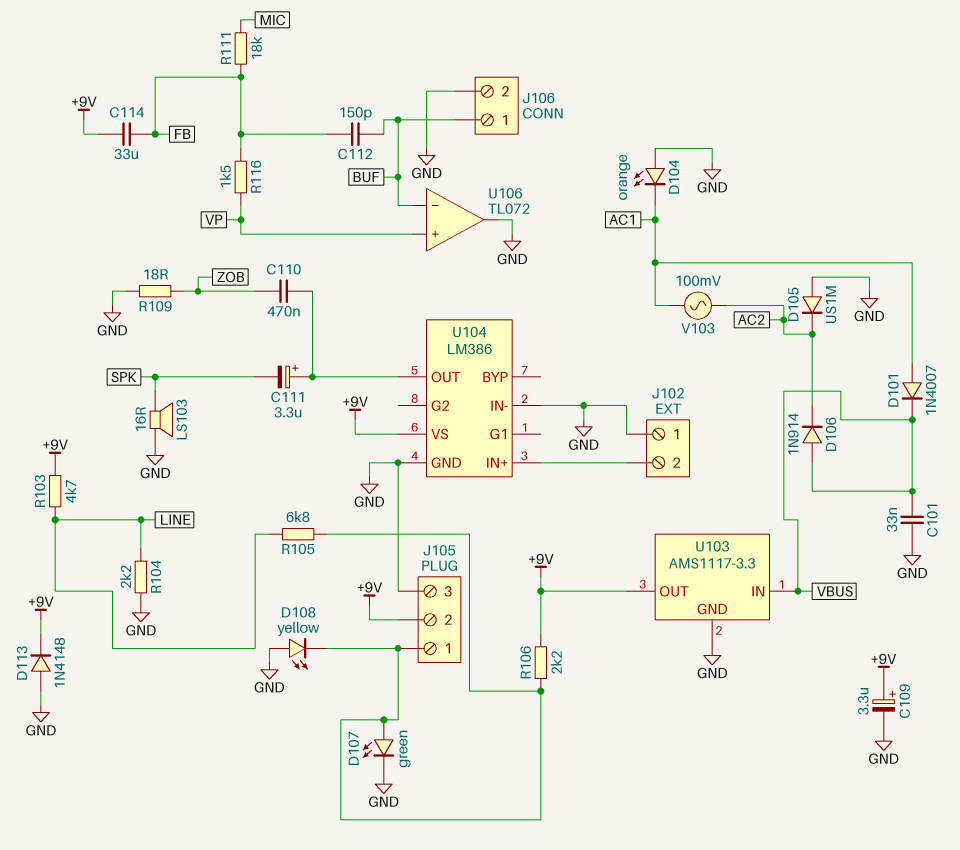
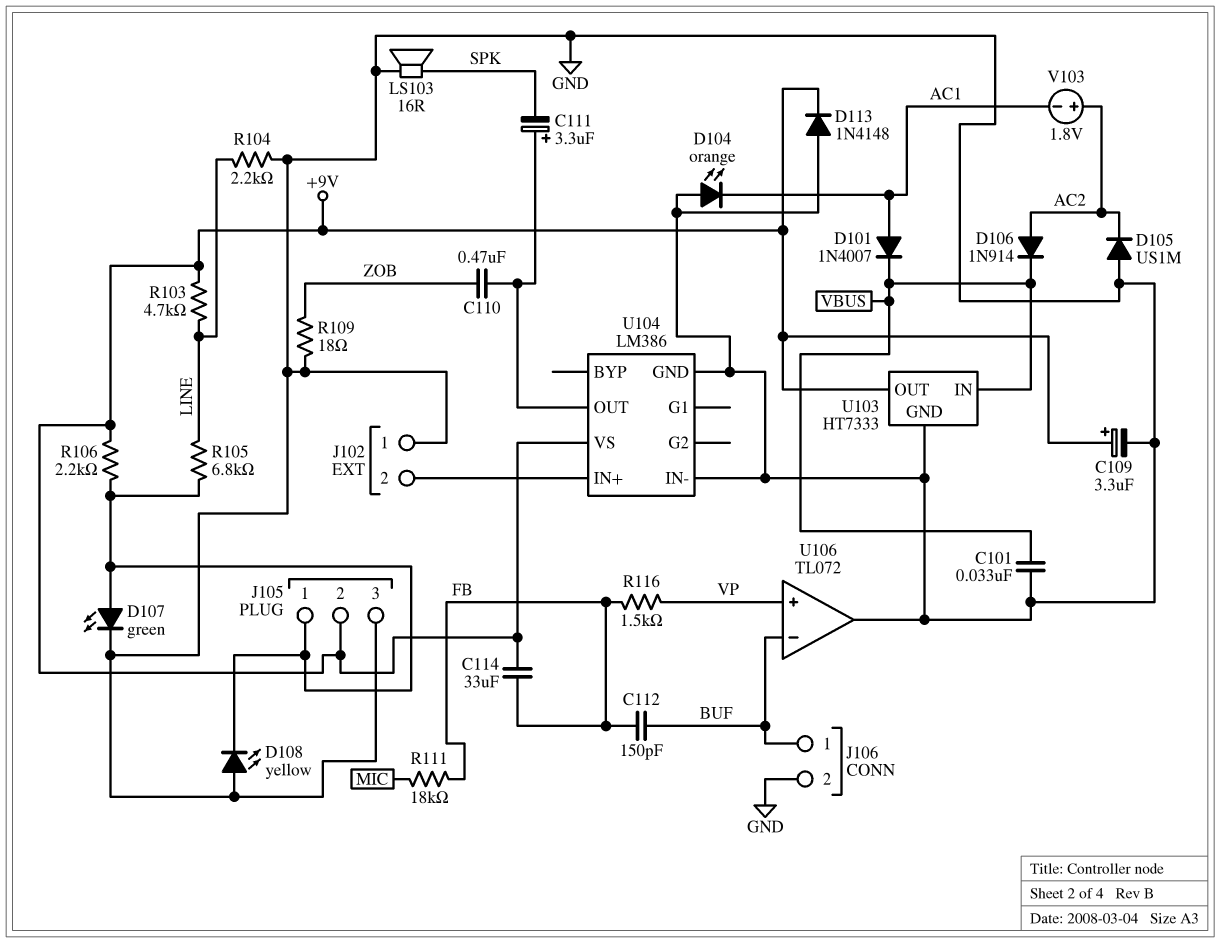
D106: diode 1N914 (A VBUS, K AC2) -> diode 1N914 (A AC2, K VBUS)
U103: AMS1117-3.3 -> HT7333
V103: AC 100mV (AC1, AC2) -> 1.8V (plus AC2, minus AC1)

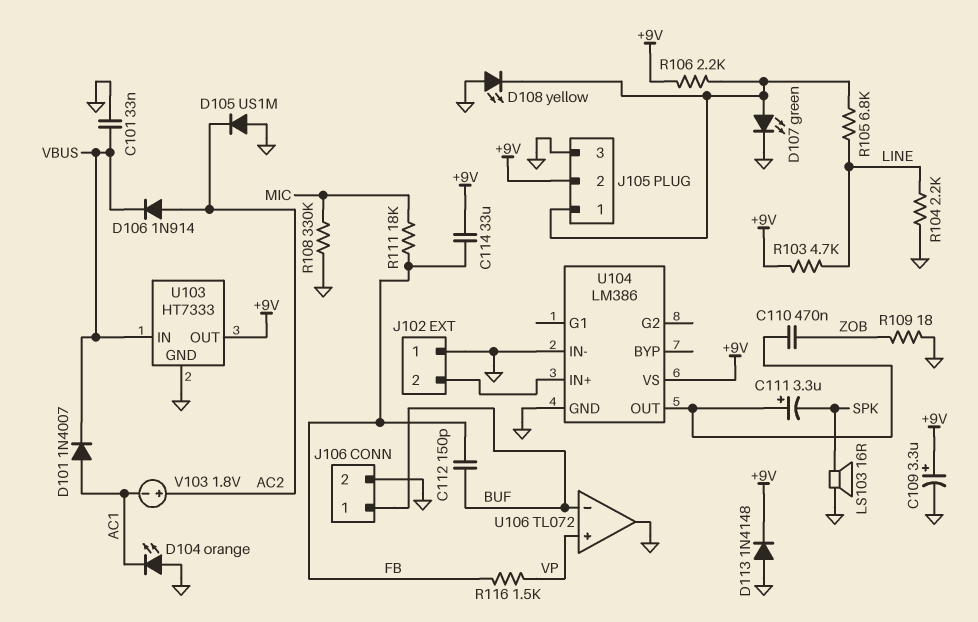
R108: none -> 330k (GND, MIC)

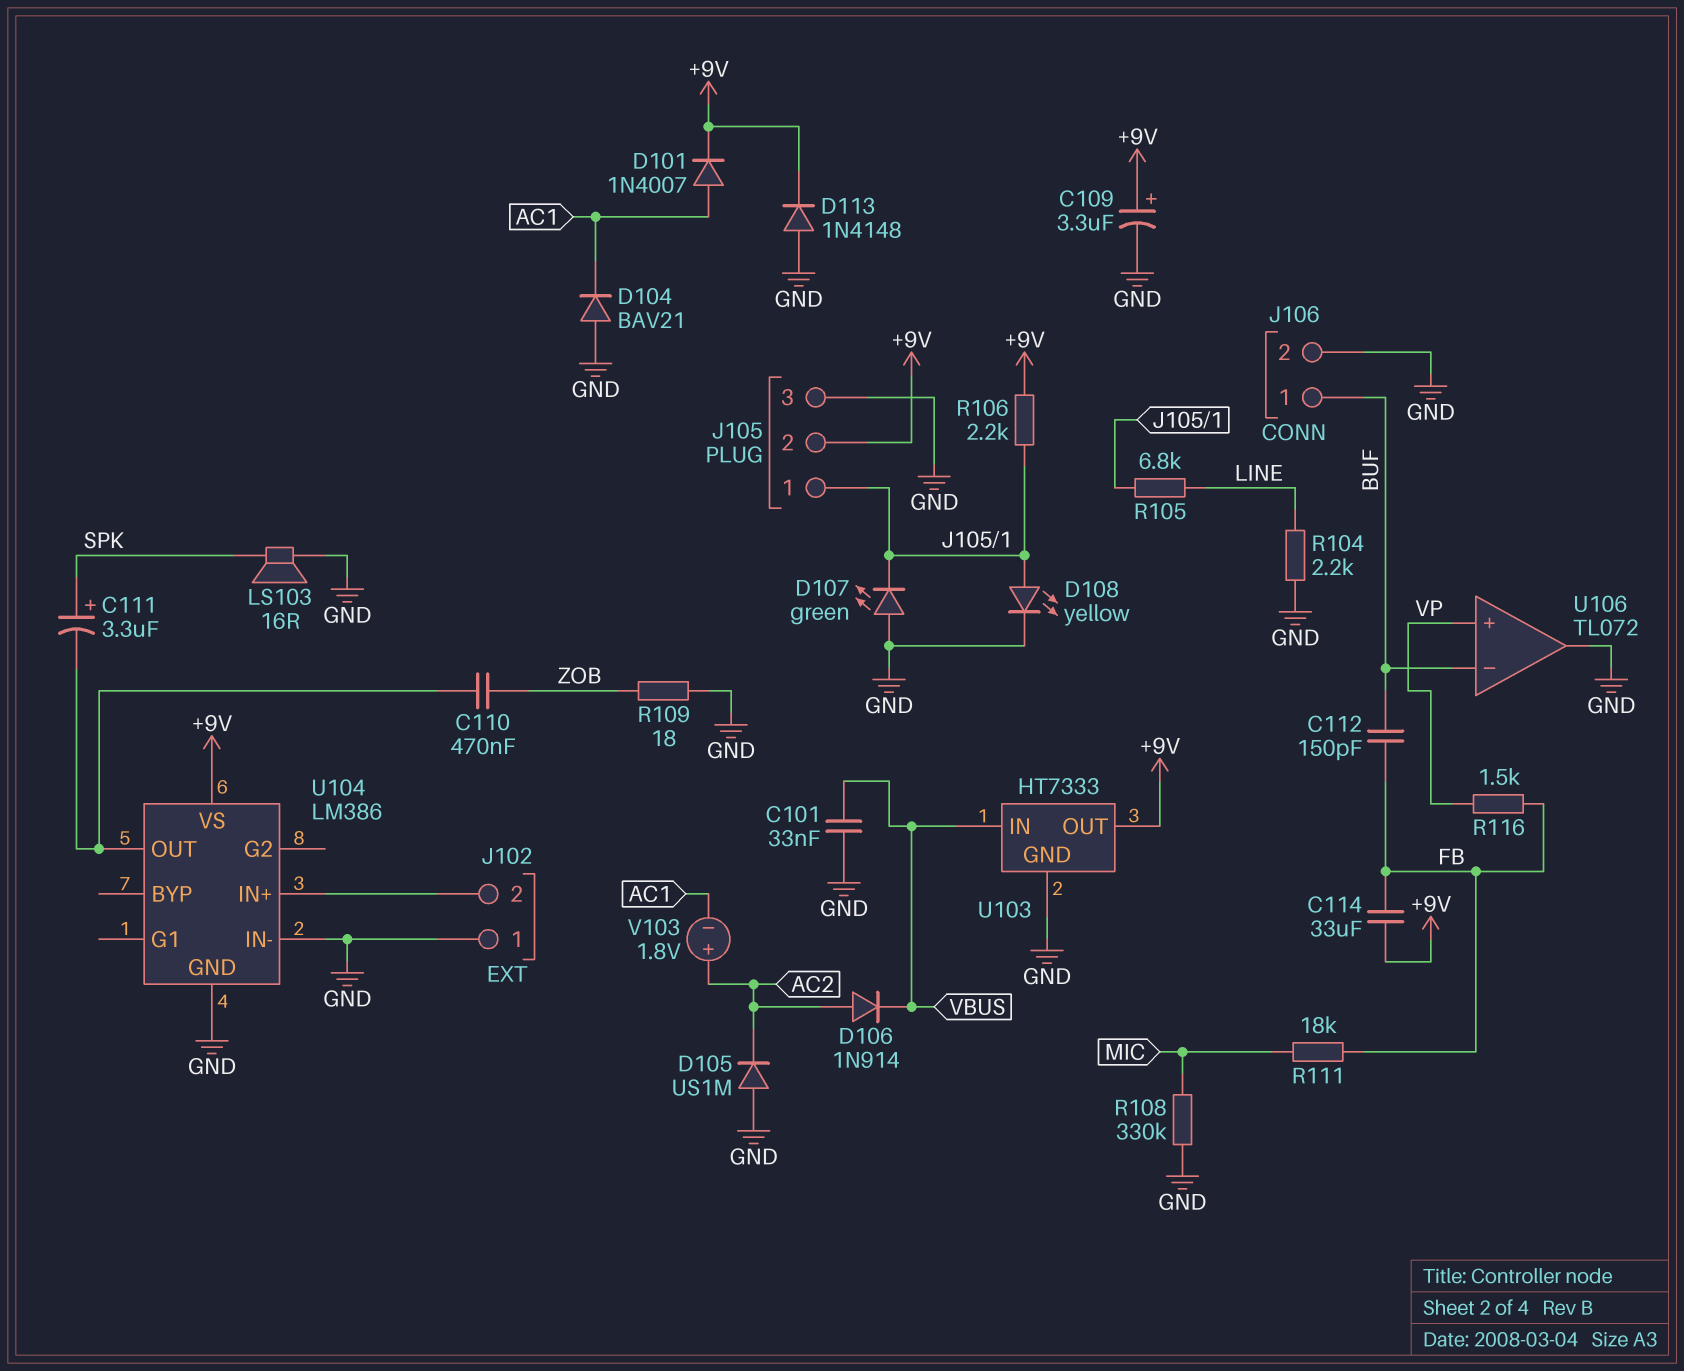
C111: 3.3uF (plus U104/OUT, minus SPK) -> 3.3uF (plus SPK, minus U104/OUT)
D101: diode 1N4007 (A AC1, K VBUS) -> diode 1N4007 (A AC1, K +9V)
D104: LED orange (A GND, K AC1) -> diode BAV21 (A GND, K AC1)
D107: LED green (A J105/1, K GND) -> LED green (A GND, K J105/1)
D108: LED yellow (A GND, K J105/1) -> LED yellow (A J105/1, K GND)
R103: 4.7k (+9V, LINE) -> none

